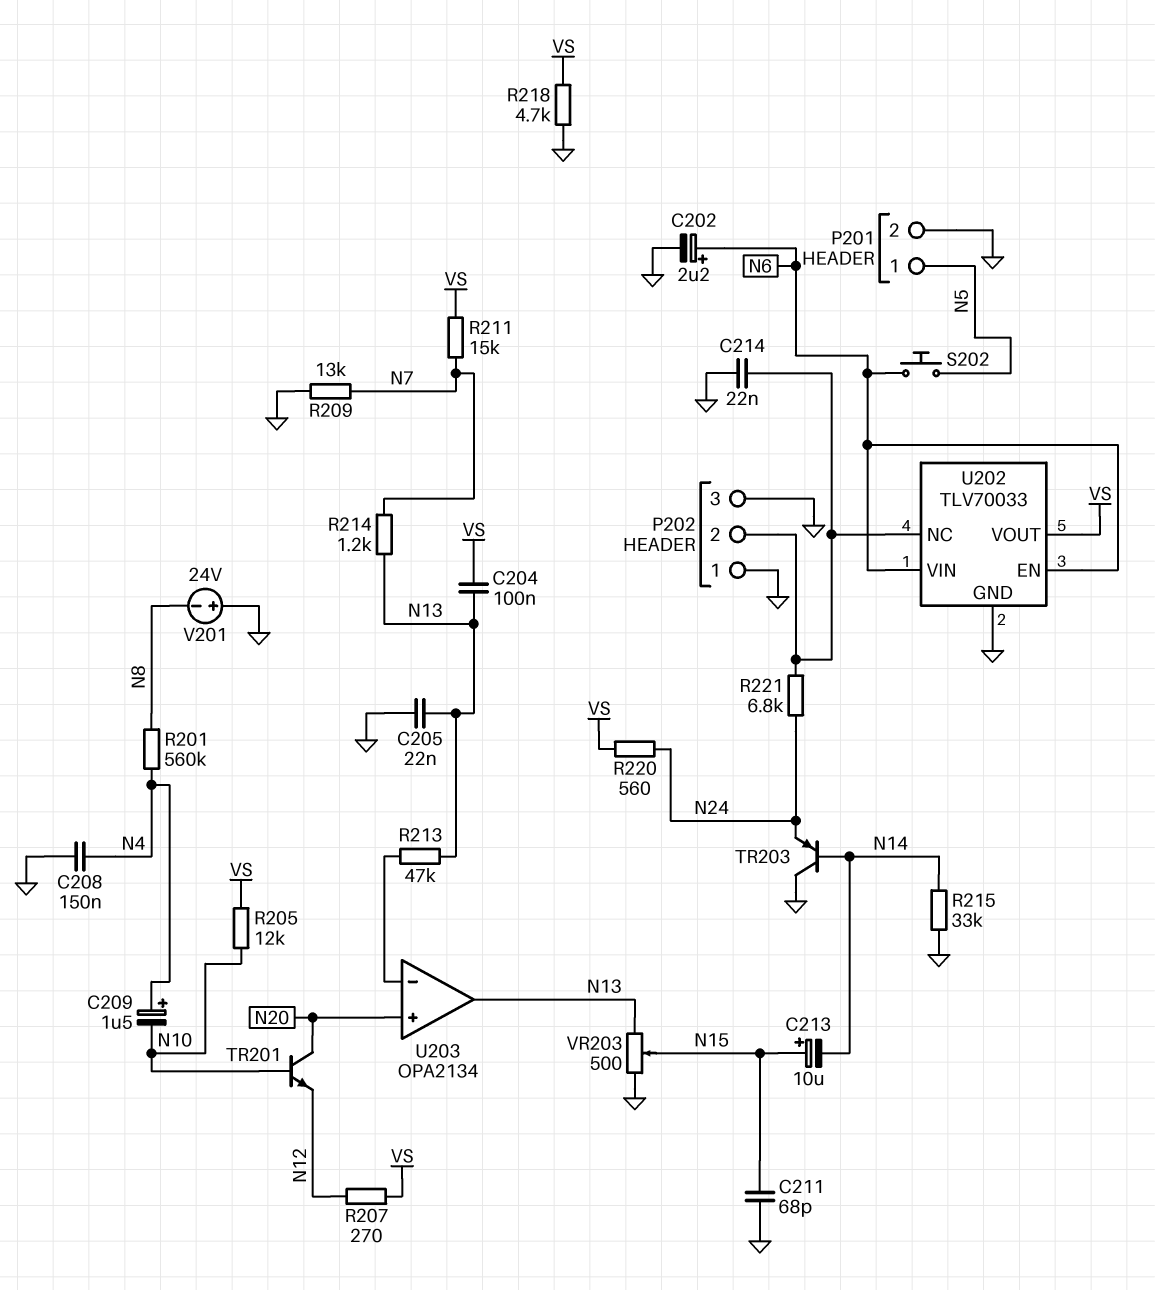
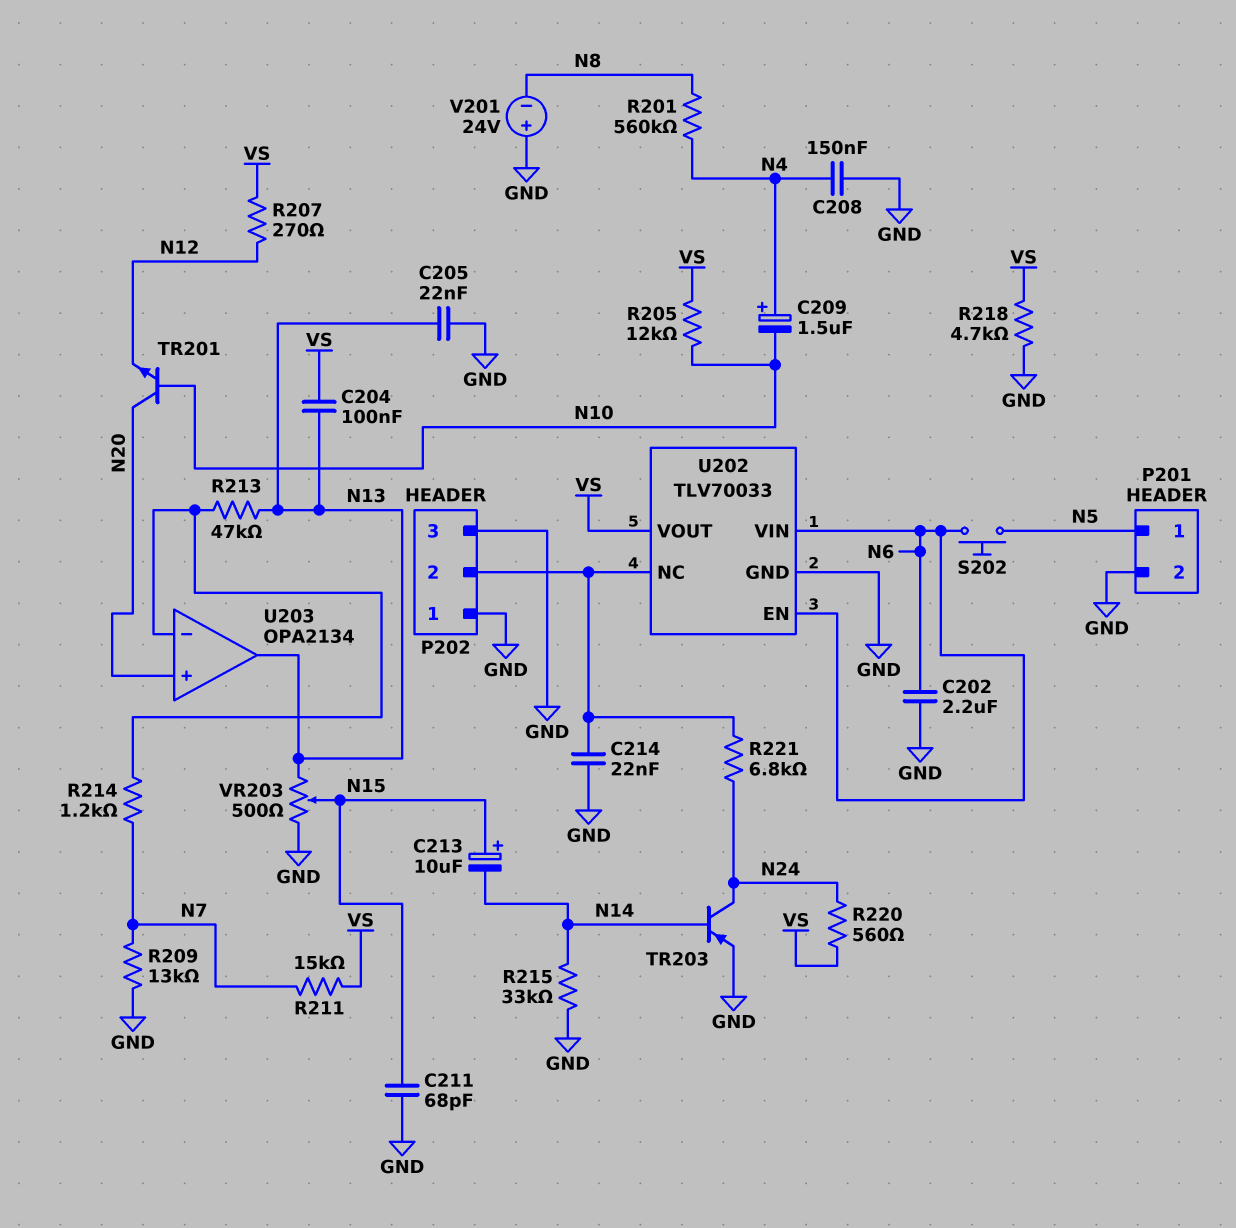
C202: 2.2uF (plus N6, minus GND) -> 2.2uF (GND, N6)
R214: 1.2k (N7, N13) -> 1.2k (N7, U203/in-)
TR203: PNP (B N14, C GND, E N24) -> PNP (B N14, C N24, E GND)

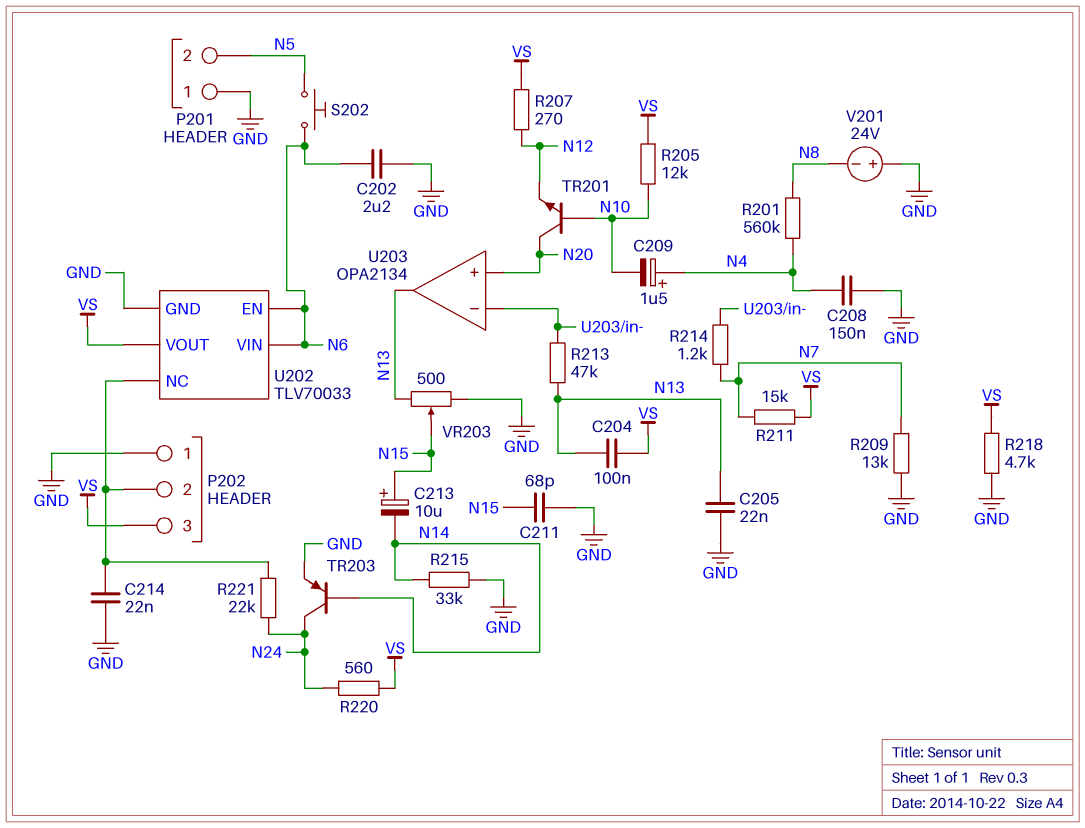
P201 pin 1: N5 -> GND
P201 pin 2: GND -> N5
P202 pin 3: GND -> VS
R221: 6.8k (N24, P202/2) -> 22k (N24, P202/2)

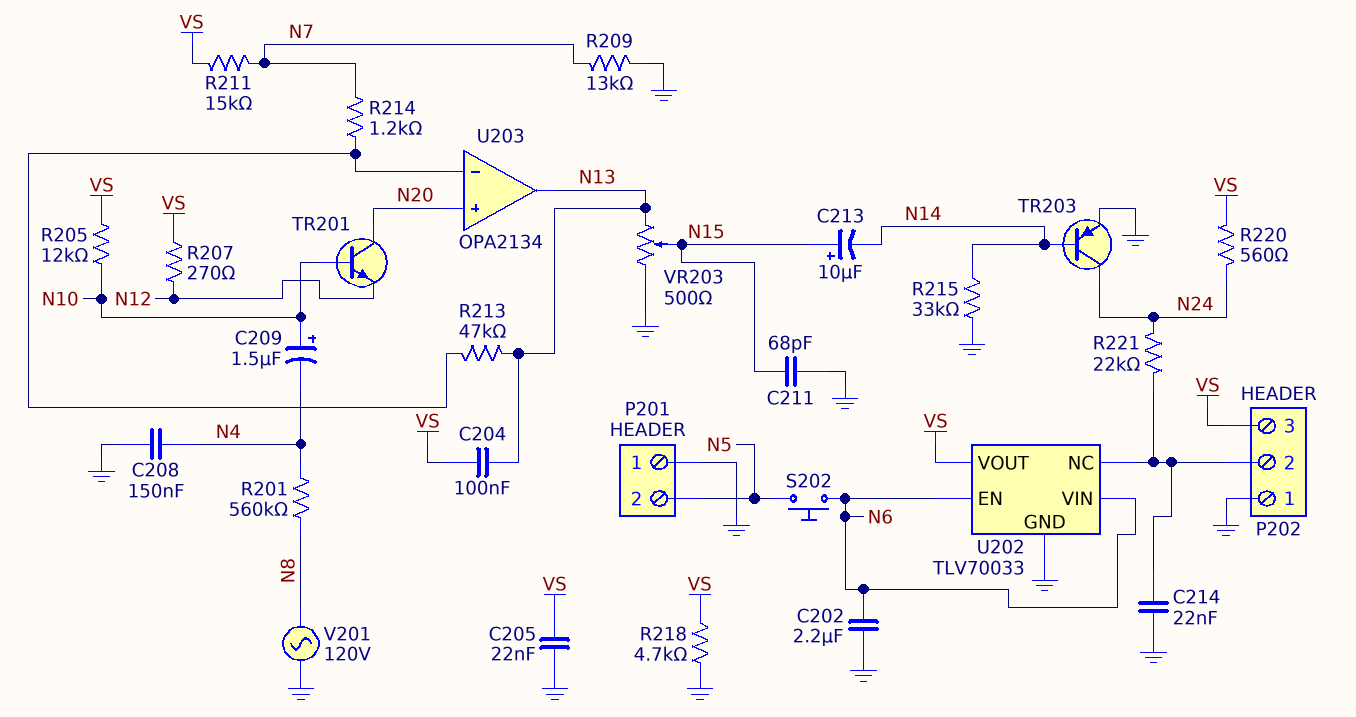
C205: 22nF (GND, N13) -> 22nF (GND, VS)
C209: 1.5uF (plus N4, minus N10) -> 1.5uF (plus N10, minus N4)
V201: 24V (plus GND, minus N8) -> AC 120V (GND, N8)

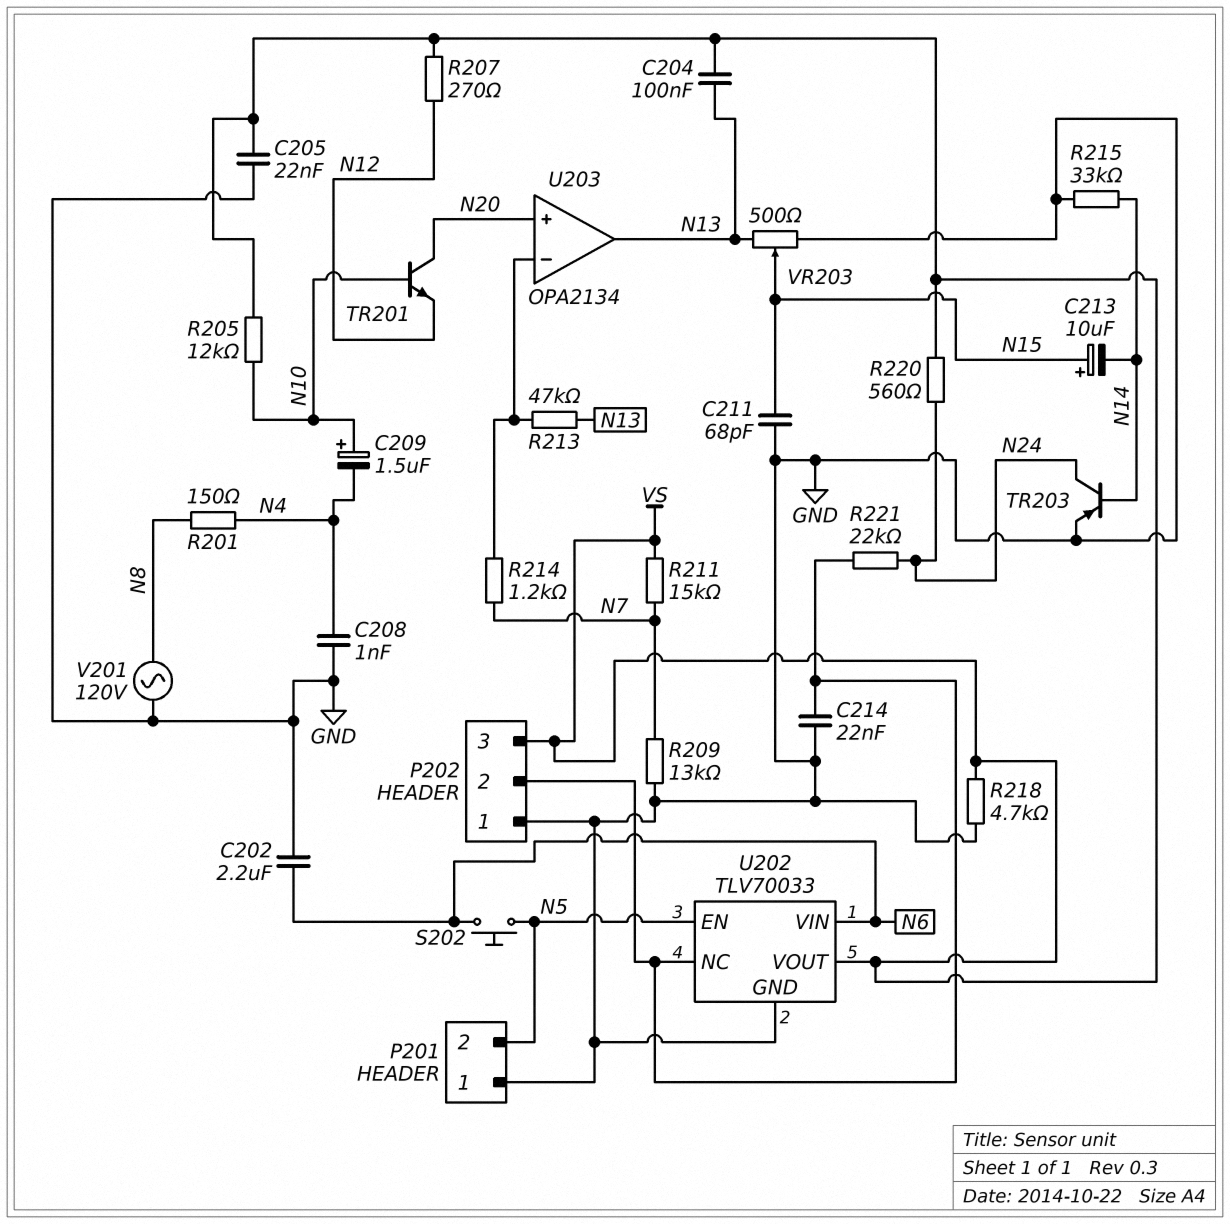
C208: 150nF (GND, N4) -> 1nF (GND, N4)
R201: 560k (N4, N8) -> 150 (N4, N8)
U202 pin EN: N6 -> N5

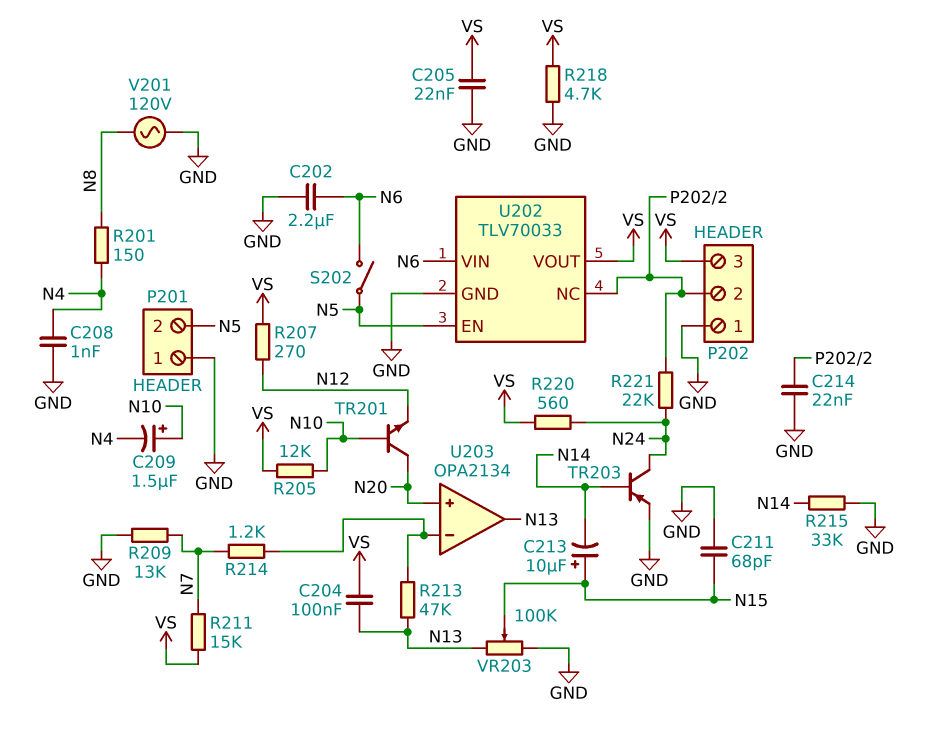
S202: button (N5, N6) -> switch (N5, N6)
VR203: 500 (GND, N13, wiper N15) -> 100k (GND, N13, wiper N15)

